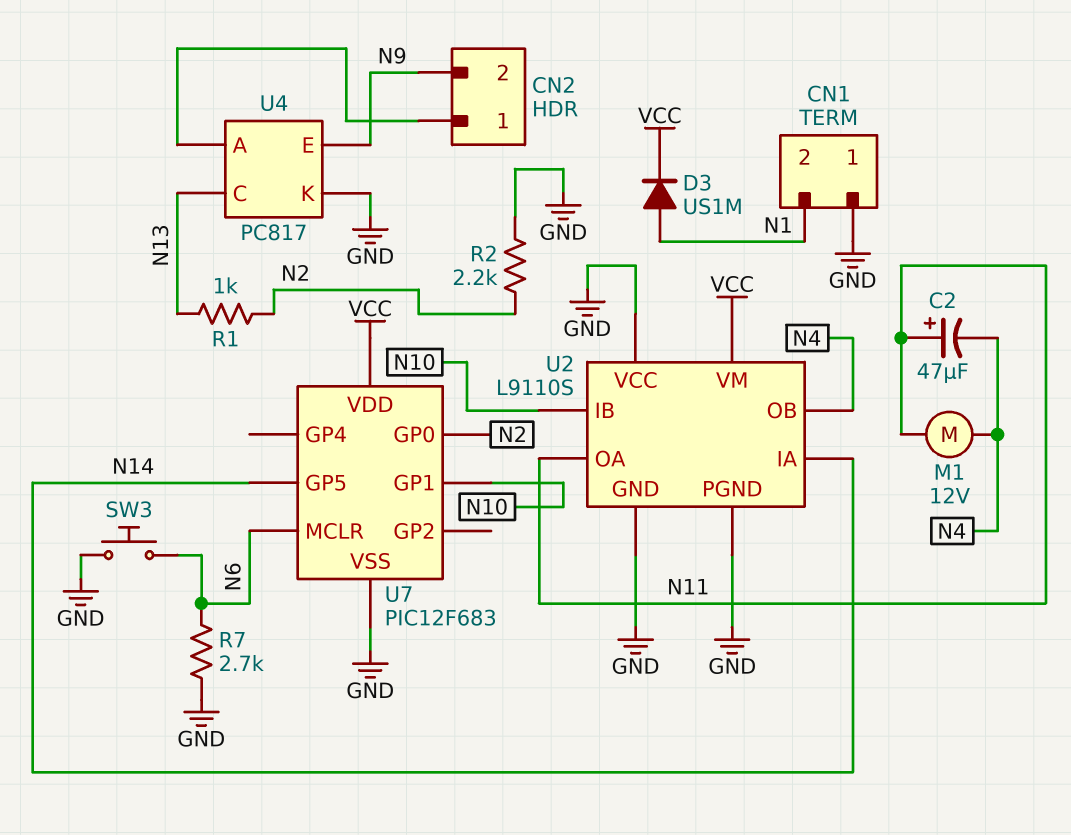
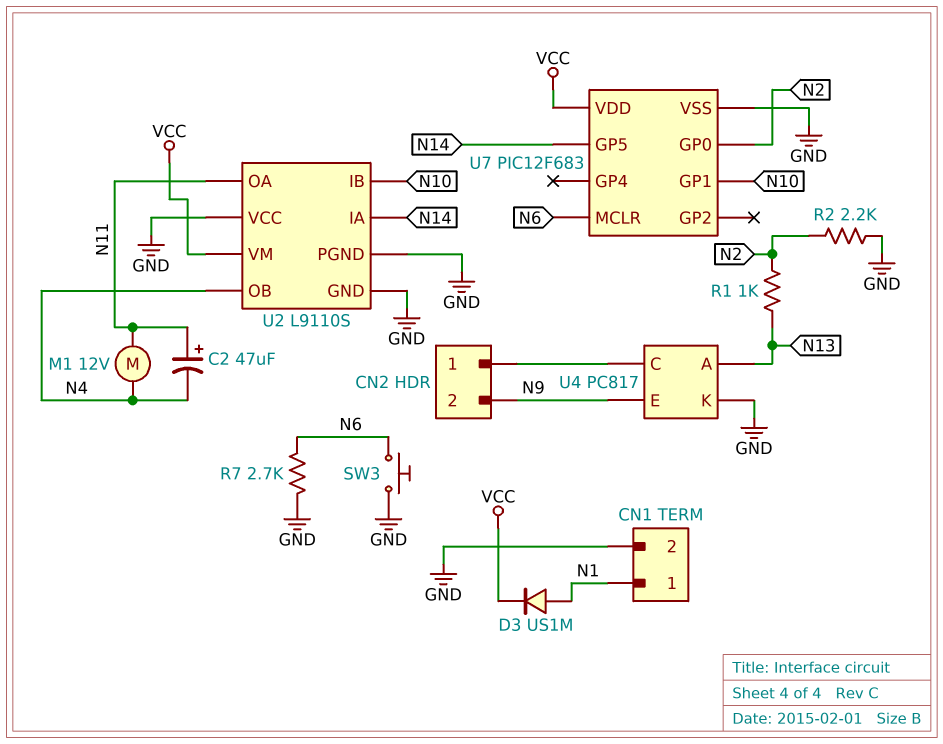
CN1 pin 1: GND -> N1
CN1 pin 2: N1 -> GND
U4 pin A: CN2/1 -> N13
U4 pin C: N13 -> CN2/1

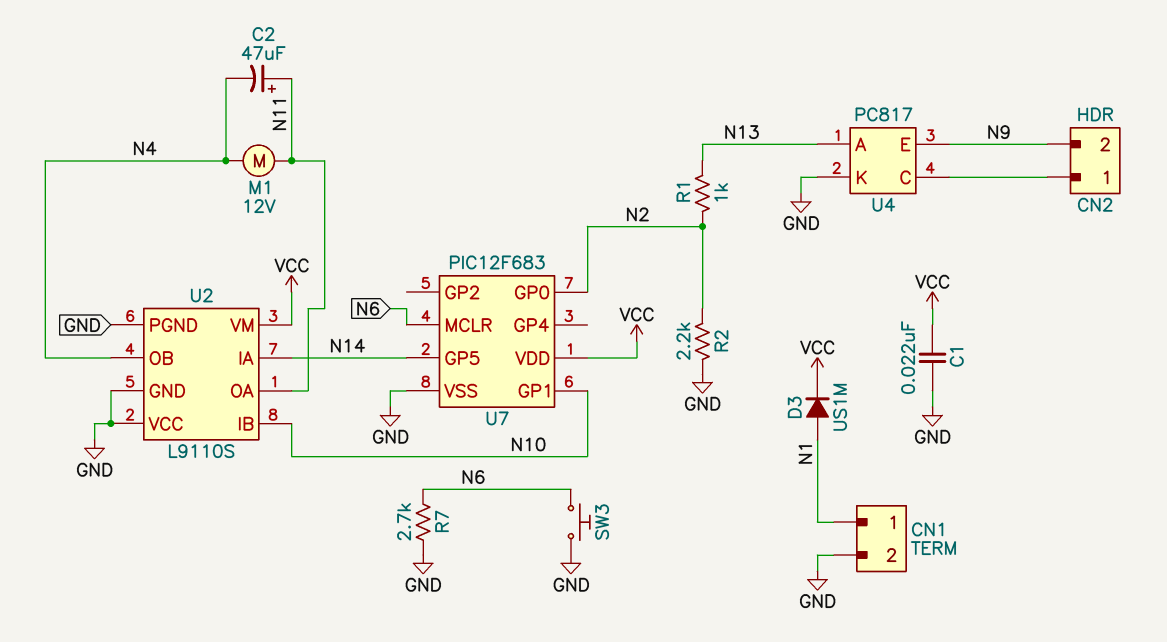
C1: none -> 22nF (GND, VCC)

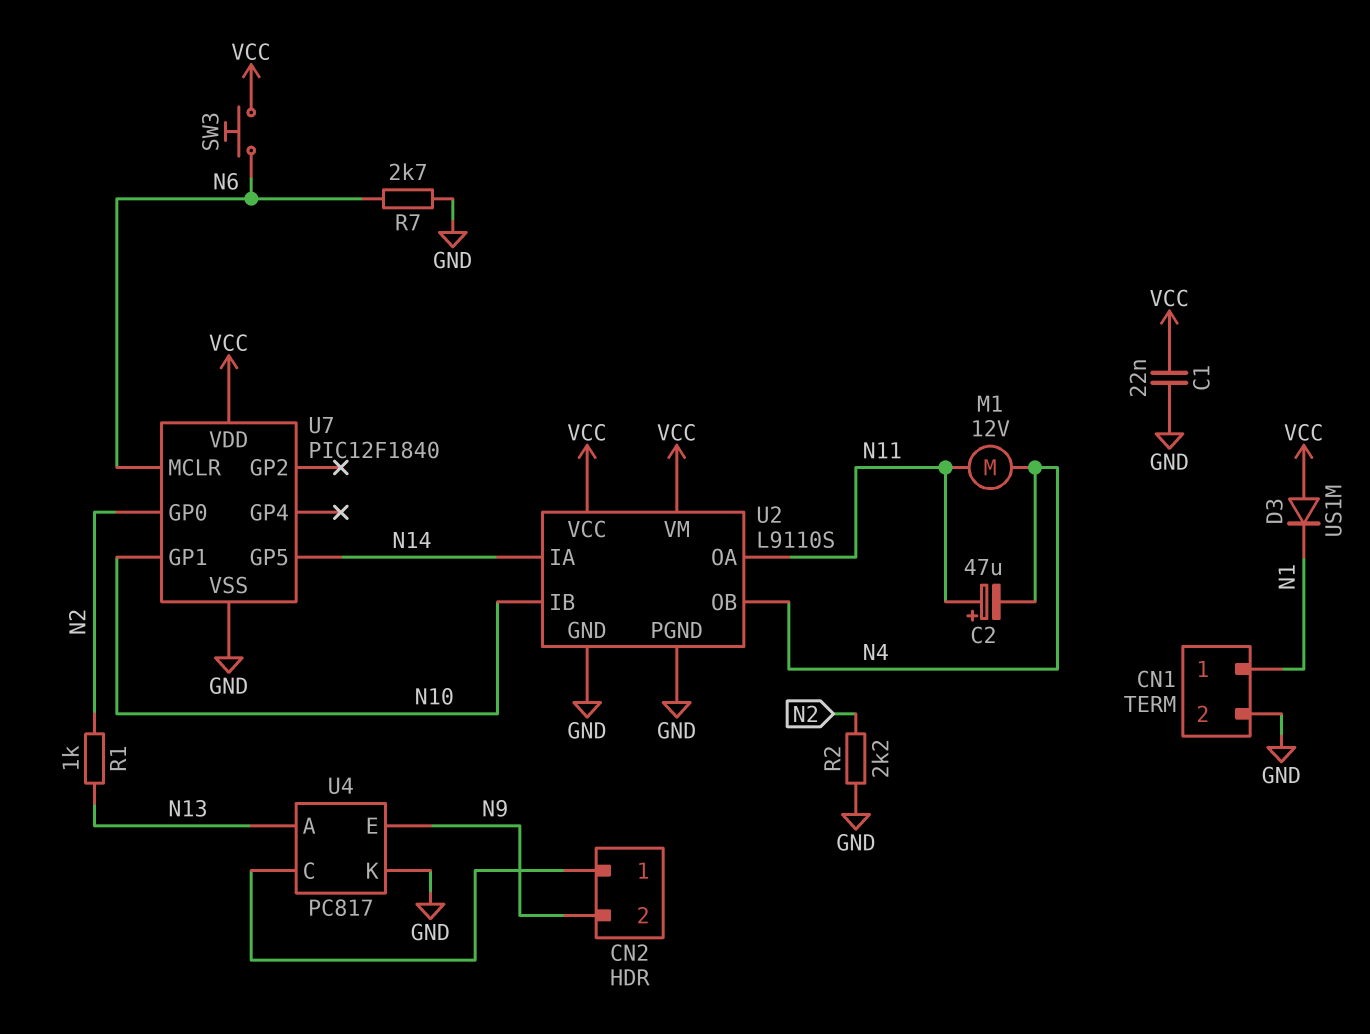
D3: diode US1M (A N1, K VCC) -> diode US1M (A VCC, K N1)
SW3: button (GND, N6) -> button (N6, VCC)
U2 pin VCC: GND -> VCC
U7: PIC12F683 -> PIC12F1840

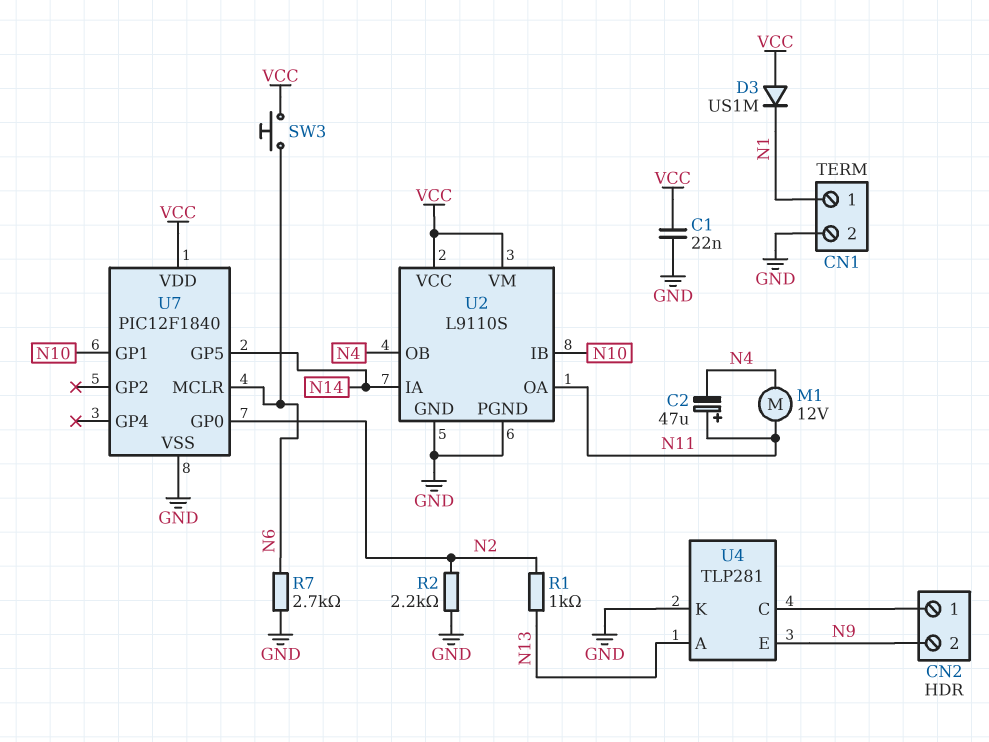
U4: PC817 -> TLP281

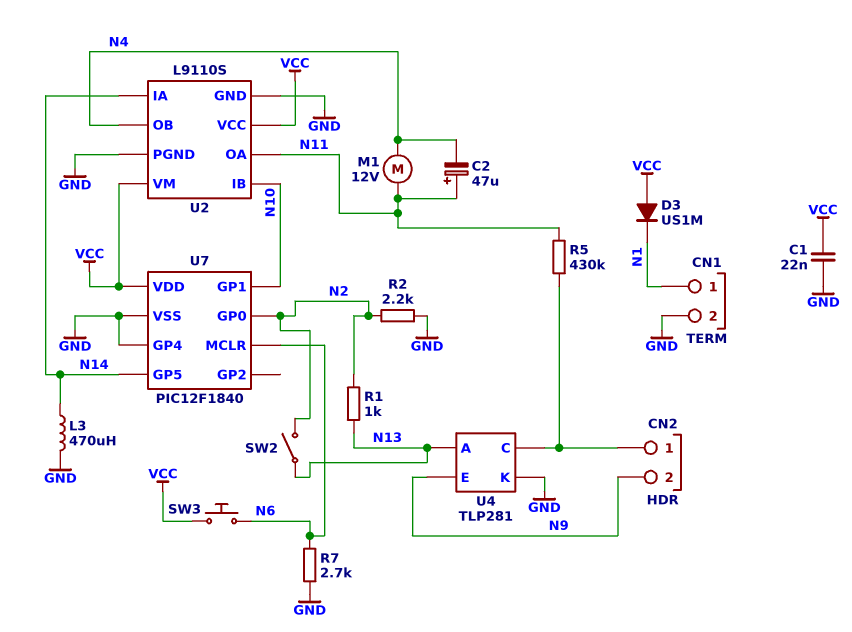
L3: none -> 470uH (GND, N14)
R5: none -> 430k (CN2/1, N11)
SW2: none -> switch (N2, N13)
U7 pin GP4: none -> GND

